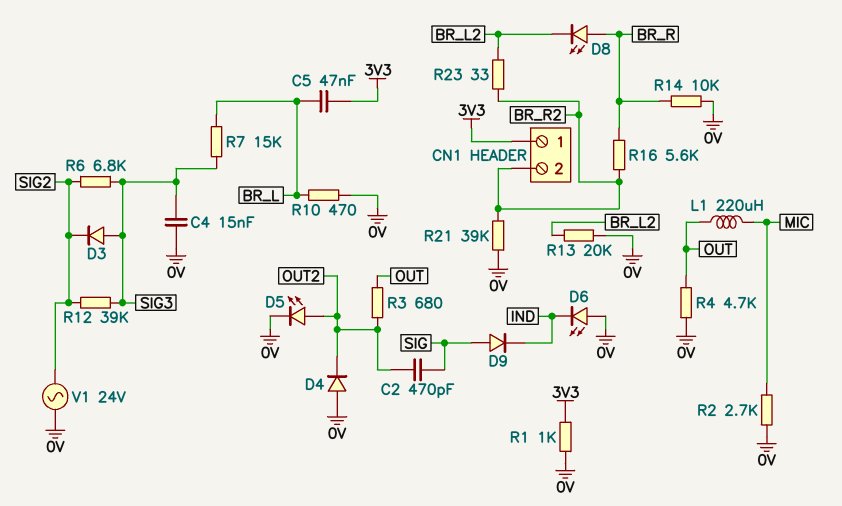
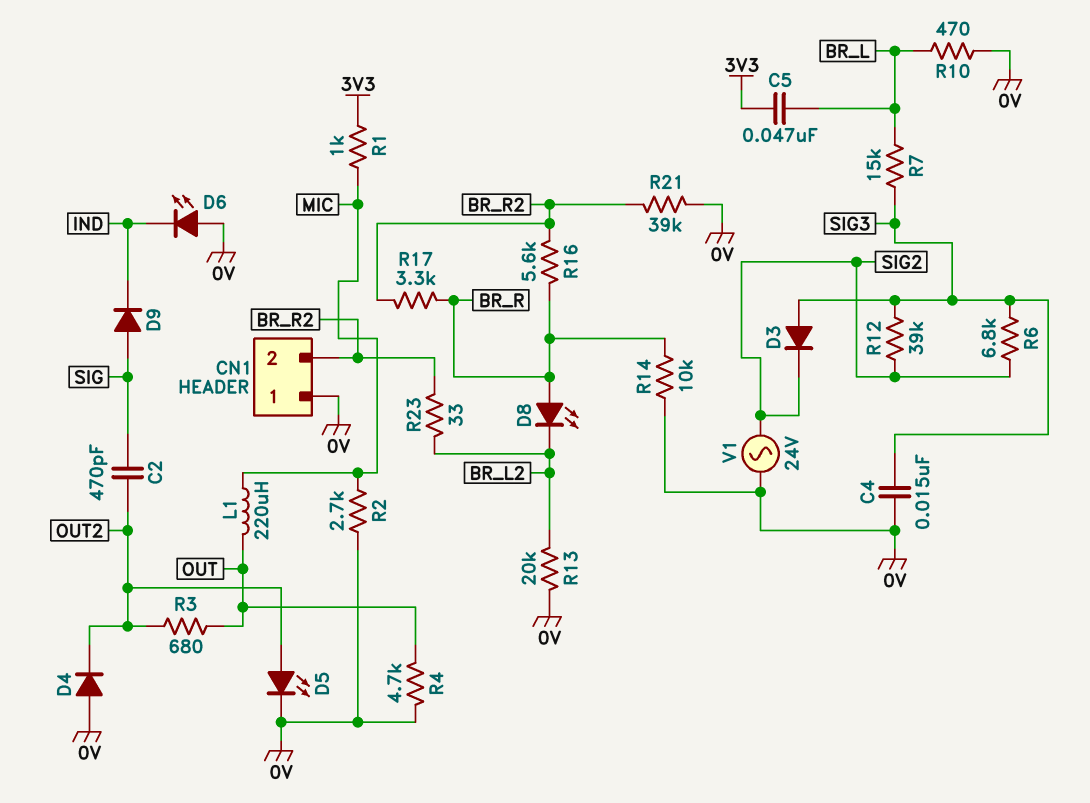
CN1 pin 1: 3V3 -> 0V
R1: 1k (0V, 3V3) -> 1k (3V3, MIC)
R17: none -> 3.3k (BR_R, BR_R2)

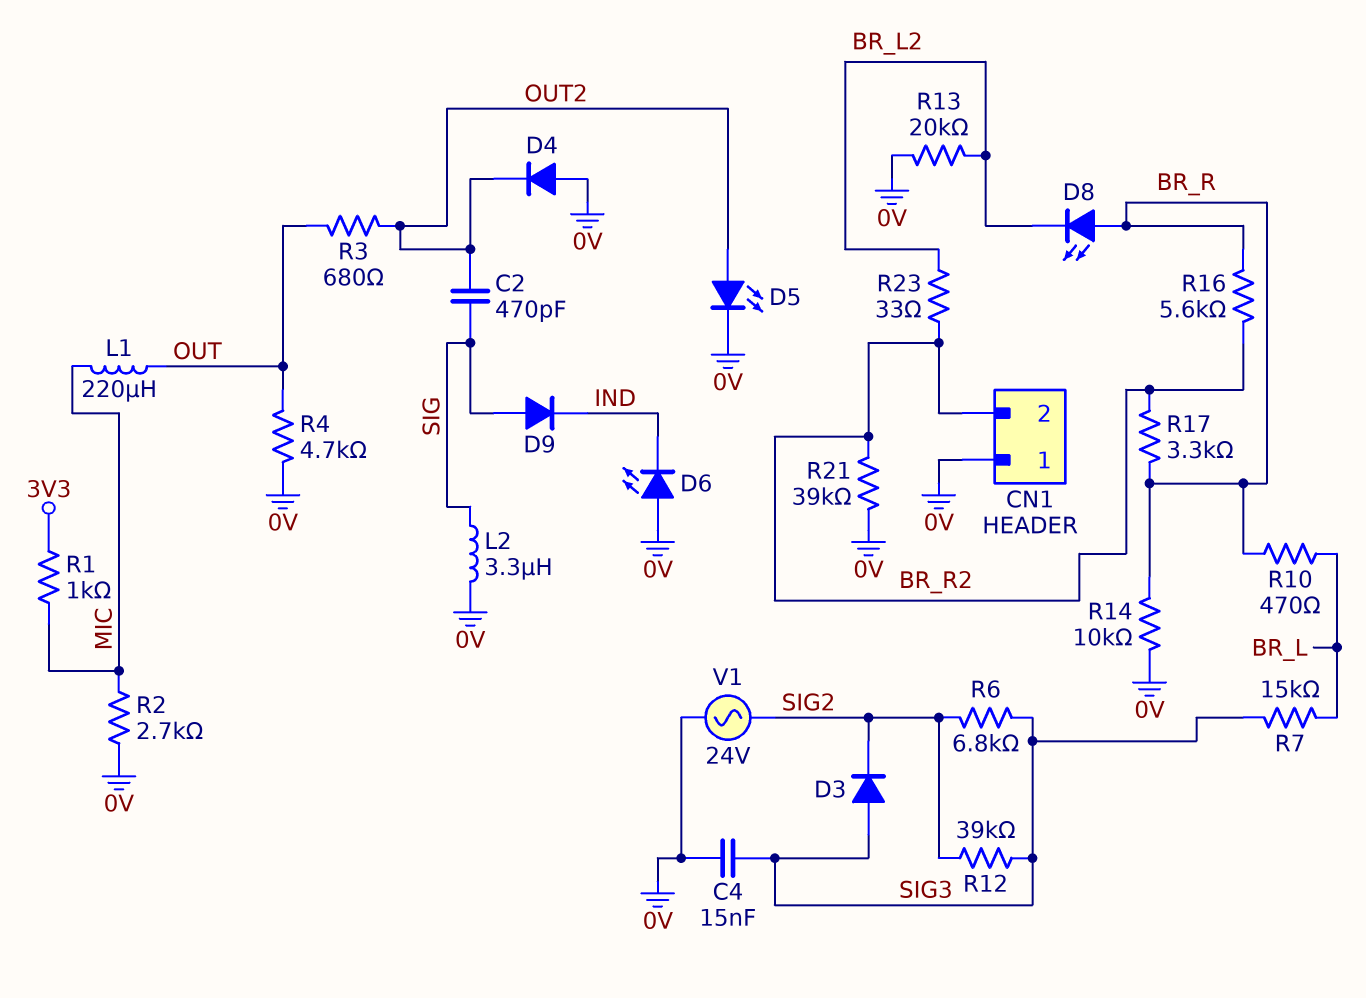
C5: 47nF (3V3, BR_L) -> none
L2: none -> 3.3uH (0V, SIG)
R10: 470 (0V, BR_L) -> 470 (BR_L, BR_R)

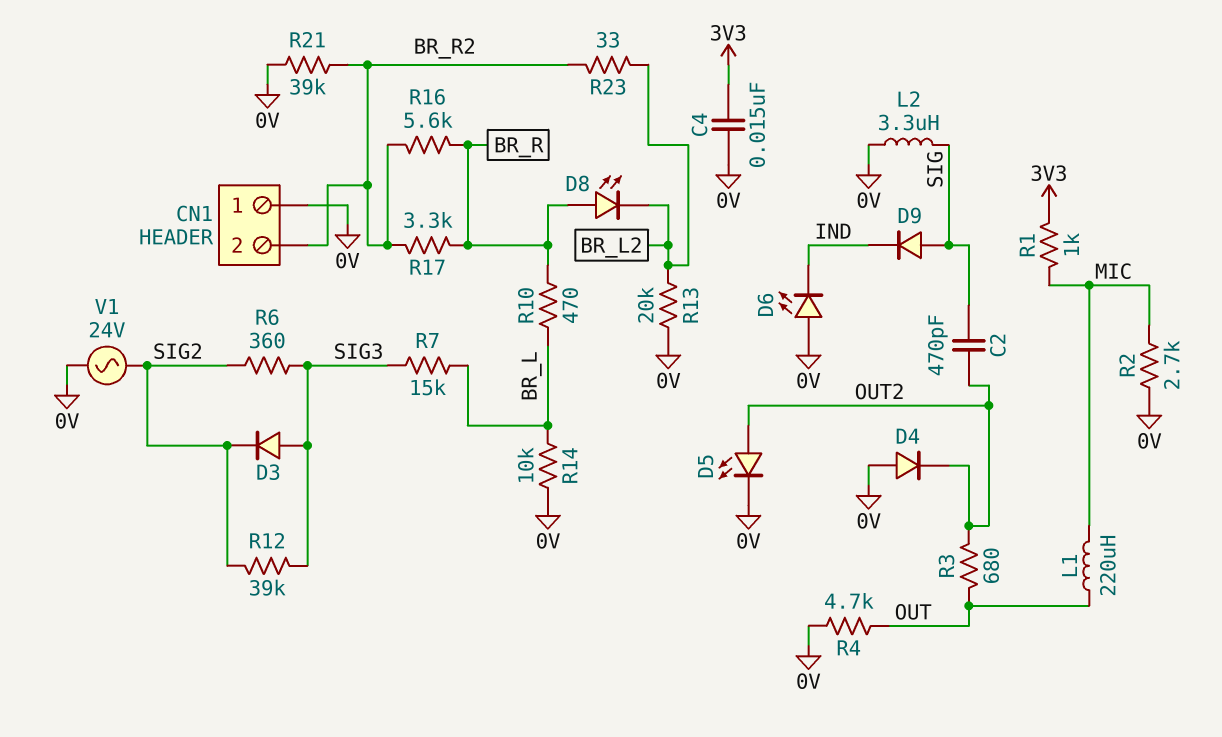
C4: 15nF (0V, SIG3) -> 15nF (0V, 3V3)
R6: 6.8k (SIG2, SIG3) -> 360 (SIG2, SIG3)
R14: 10k (0V, BR_R) -> 10k (0V, BR_L)

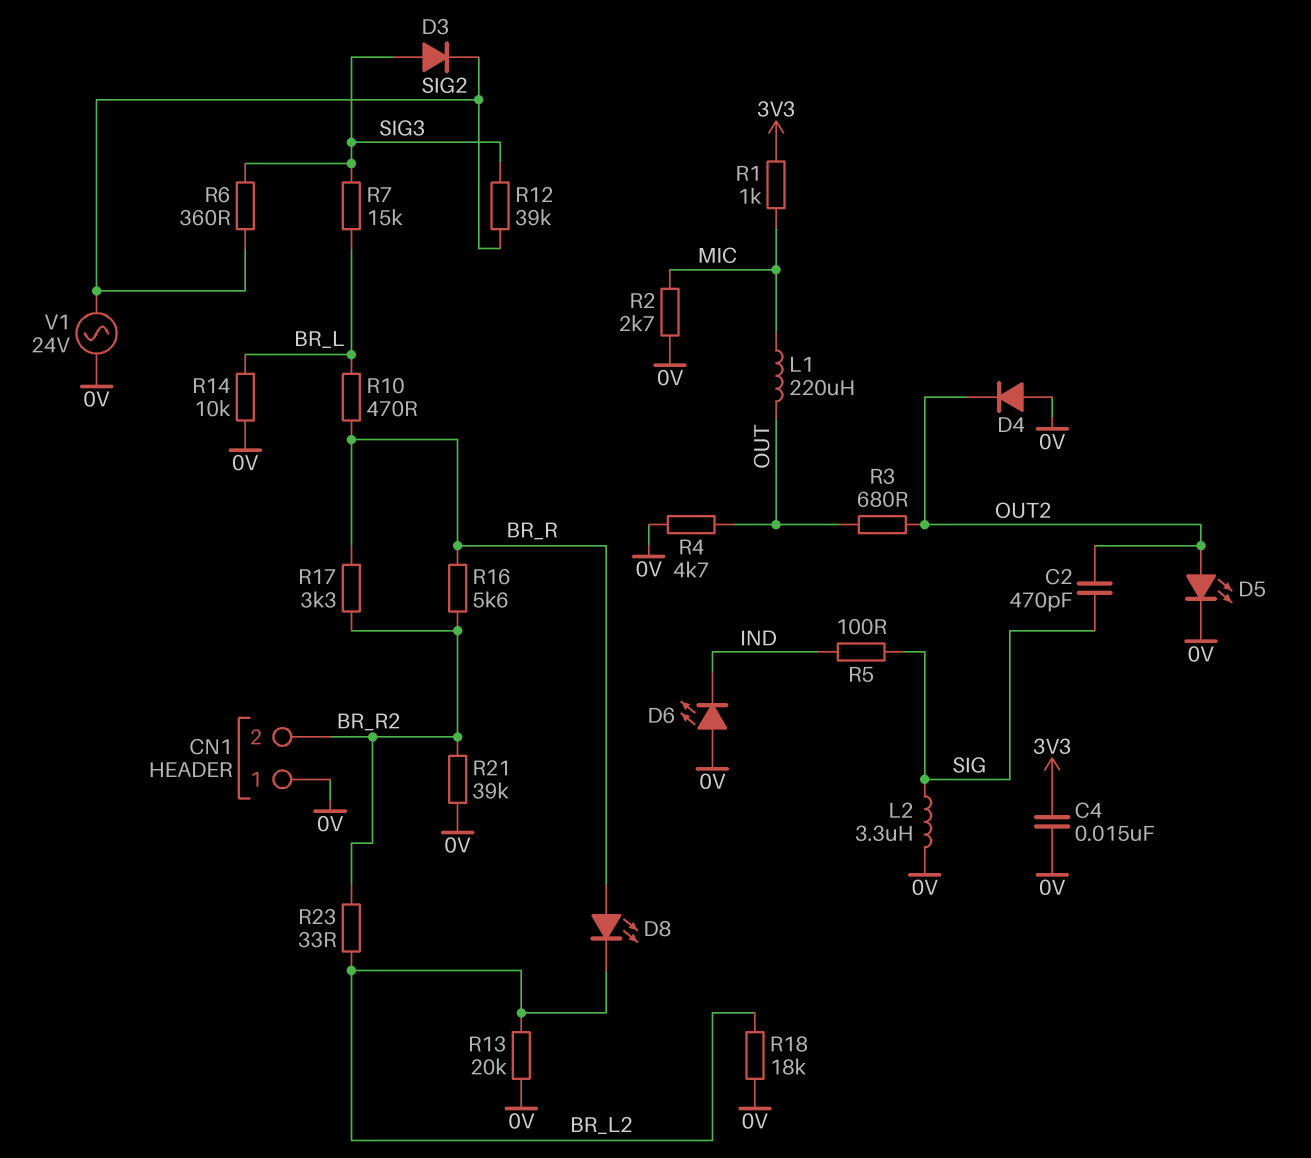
D9: diode (A SIG, K IND) -> none
R5: none -> 100 (IND, SIG)
R18: none -> 18k (0V, BR_L2)

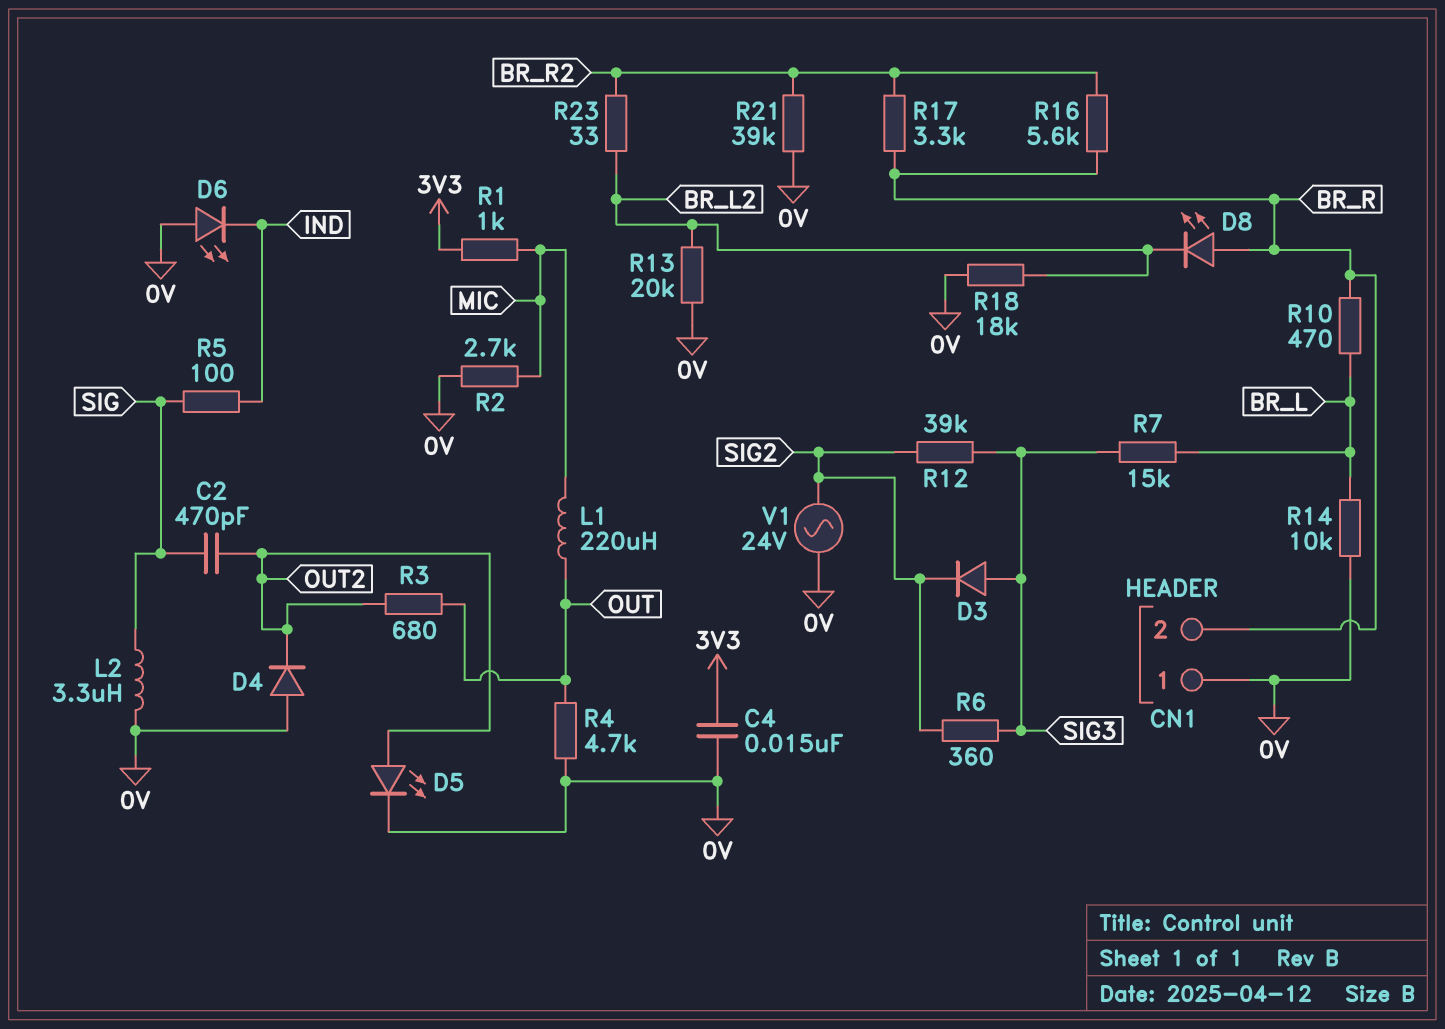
CN1 pin 2: BR_R2 -> BR_R

